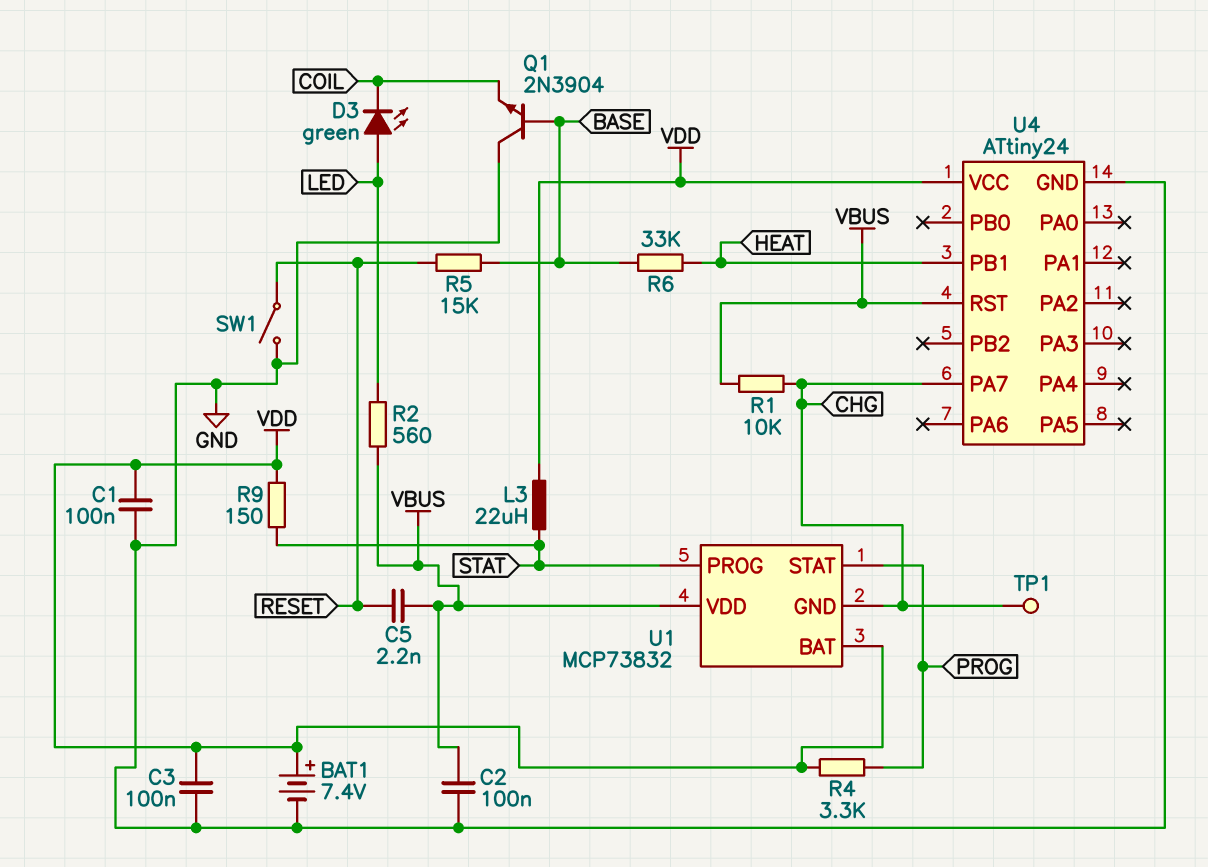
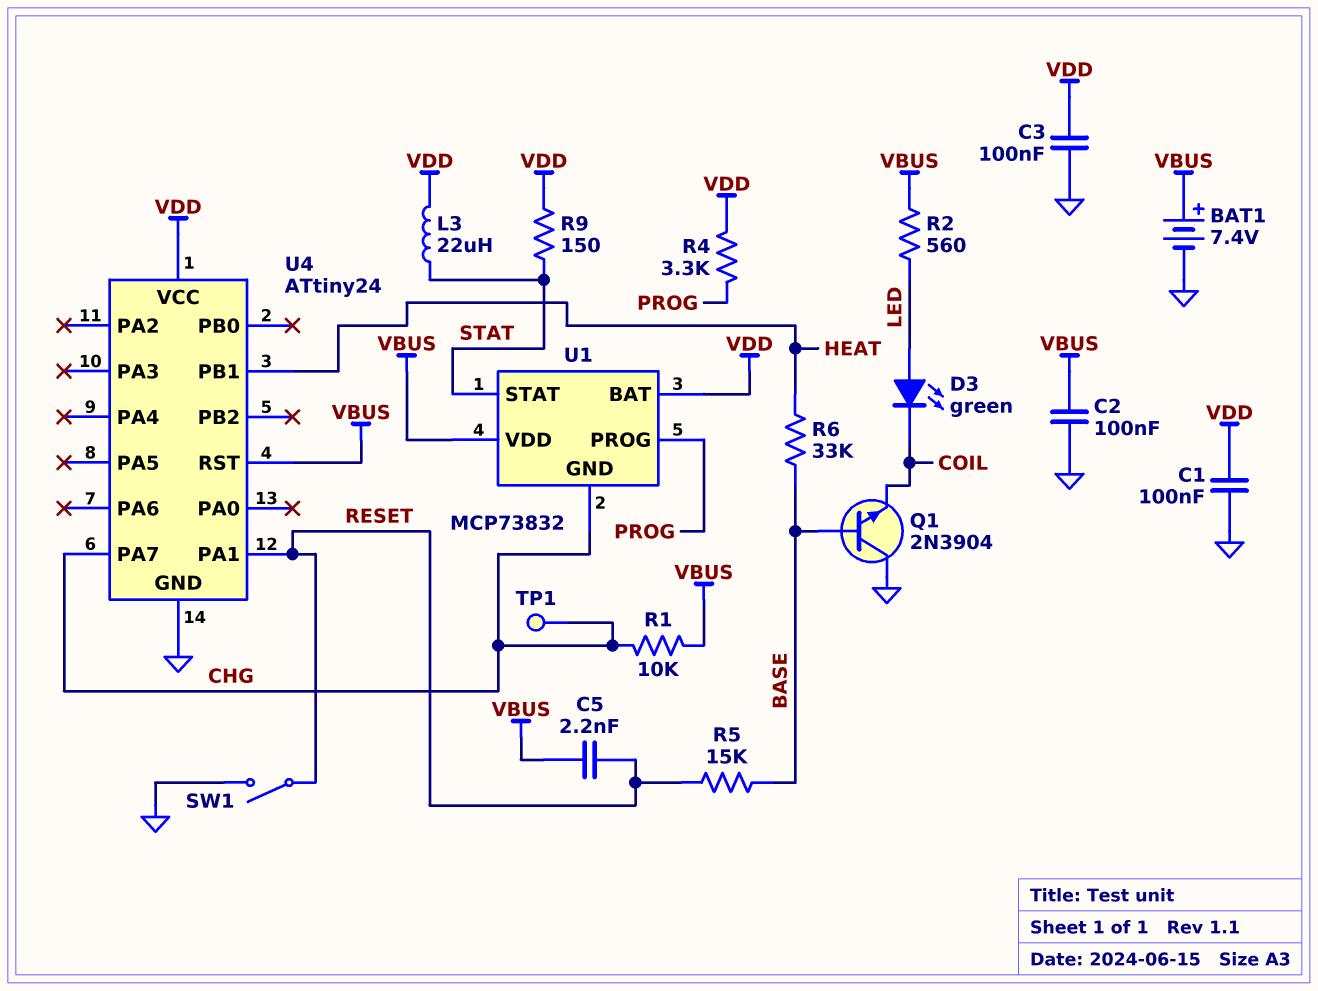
BAT1: 7.4V (plus VDD, minus GND) -> 7.4V (plus VBUS, minus GND)
U1 pin PROG: STAT -> PROG
U1 pin STAT: PROG -> STAT
U4 pin PA1: none -> RESET

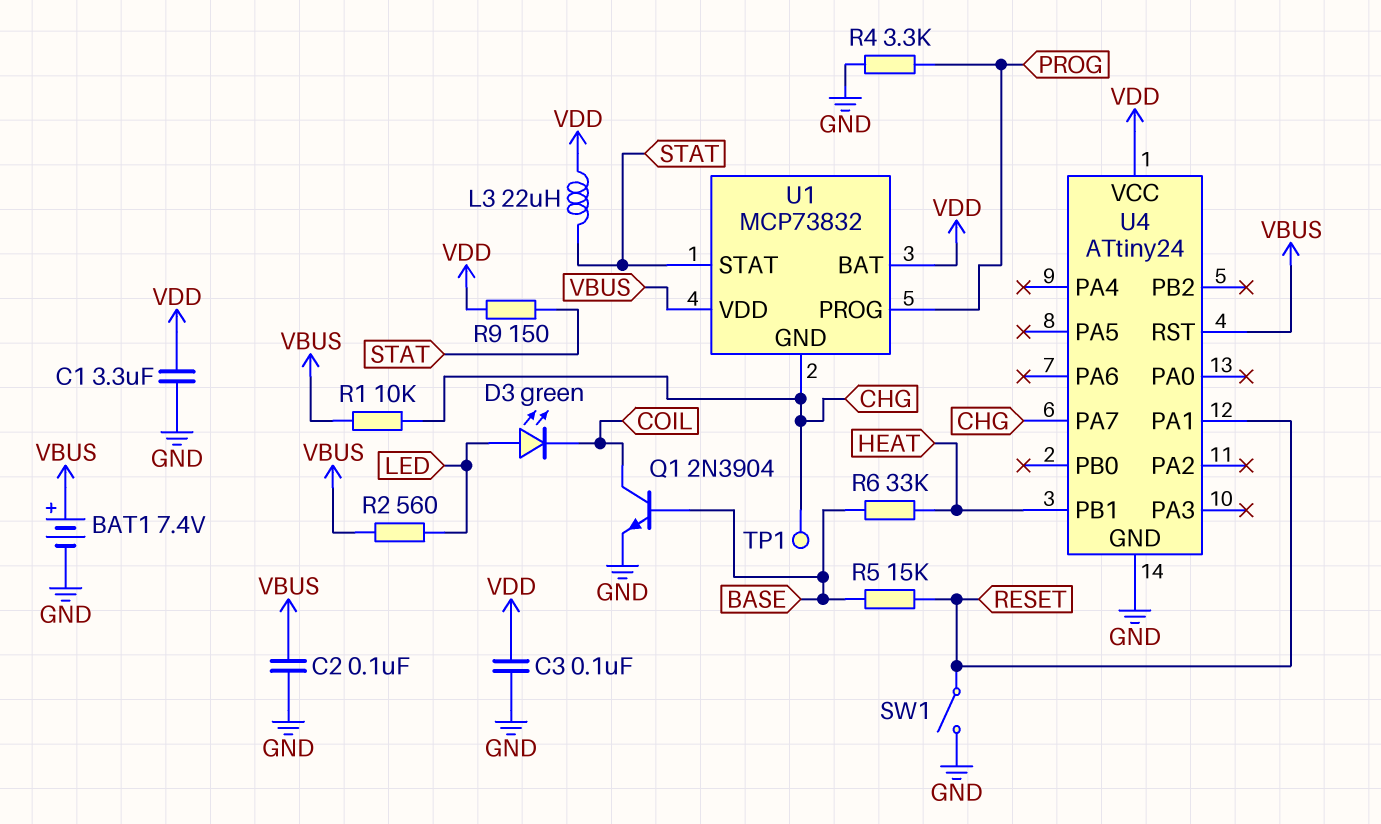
C1: 100nF (GND, VDD) -> 3.3uF (GND, VDD)
C5: 2.2nF (RESET, VBUS) -> none
Q1: NPN 2N3904 (B BASE, C GND, E COIL) -> NPN 2N3904 (B BASE, C COIL, E GND)
R4: 3.3k (PROG, VDD) -> 3.3k (GND, PROG)

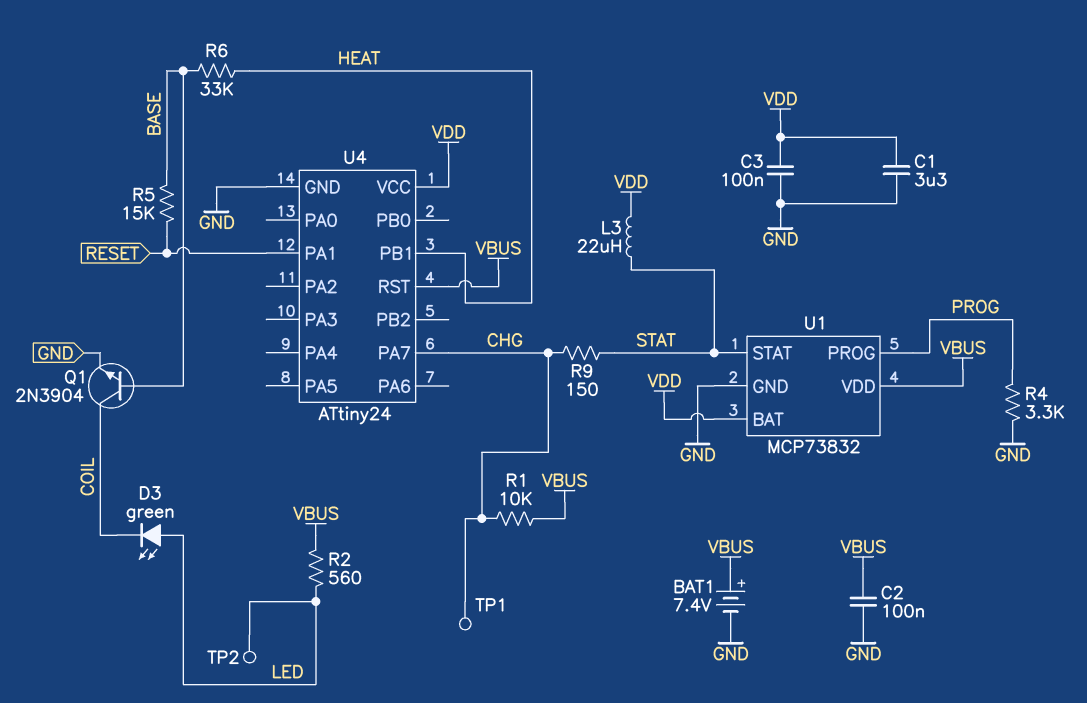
R9: 150 (STAT, VDD) -> 150 (CHG, STAT)
SW1: switch (GND, RESET) -> none
TP2: none -> test point (LED)
U1 pin GND: CHG -> GND

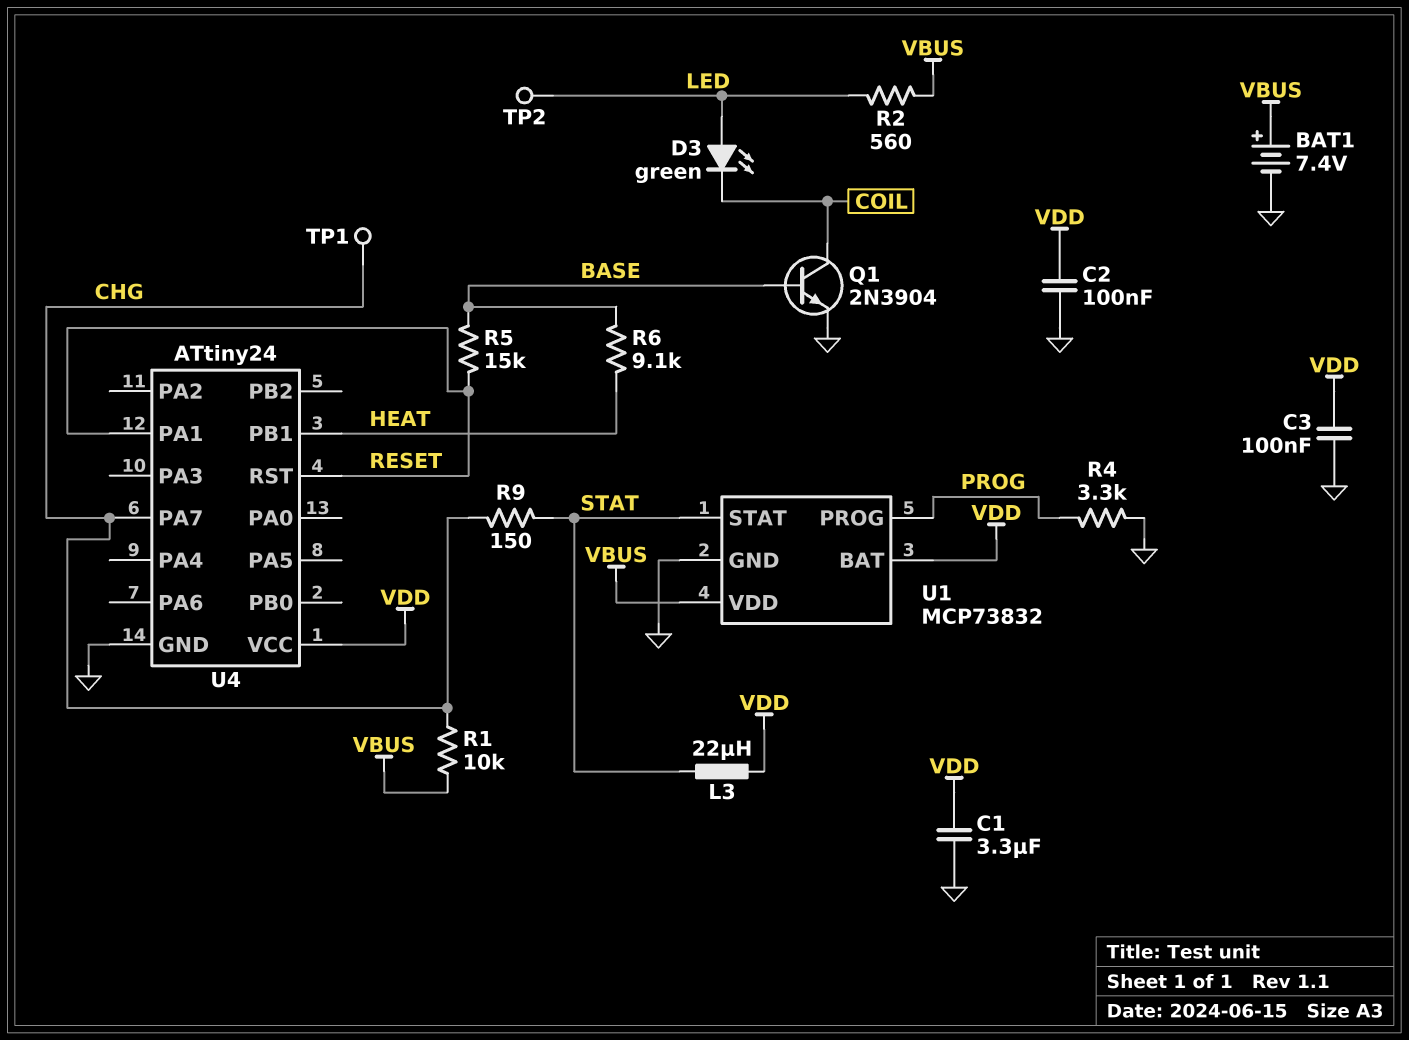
C2: 100nF (GND, VBUS) -> 100nF (GND, VDD)
R6: 33k (BASE, HEAT) -> 9.1k (BASE, HEAT)
U4 pin RST: VBUS -> RESET

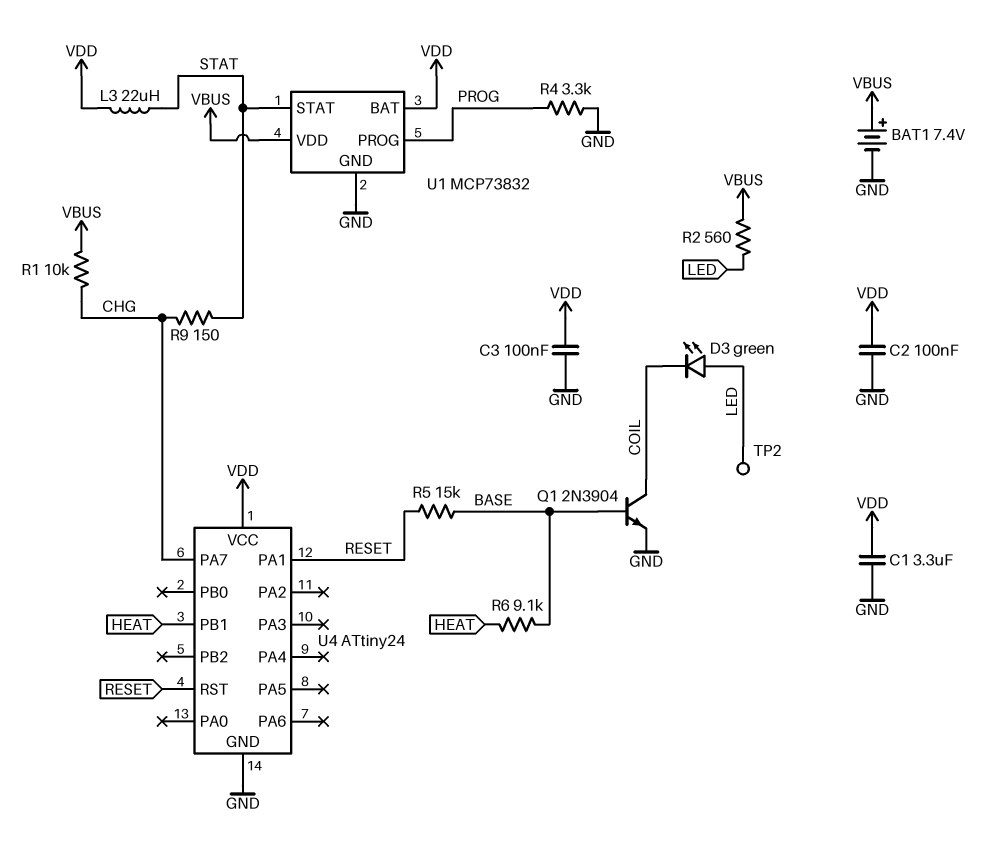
TP1: test point (CHG) -> none

